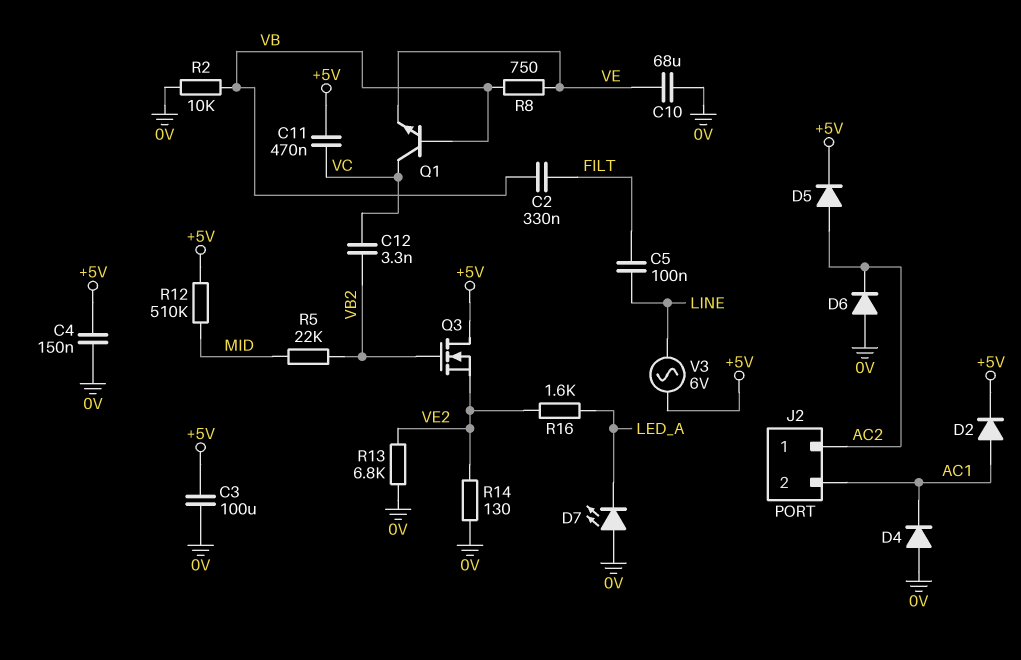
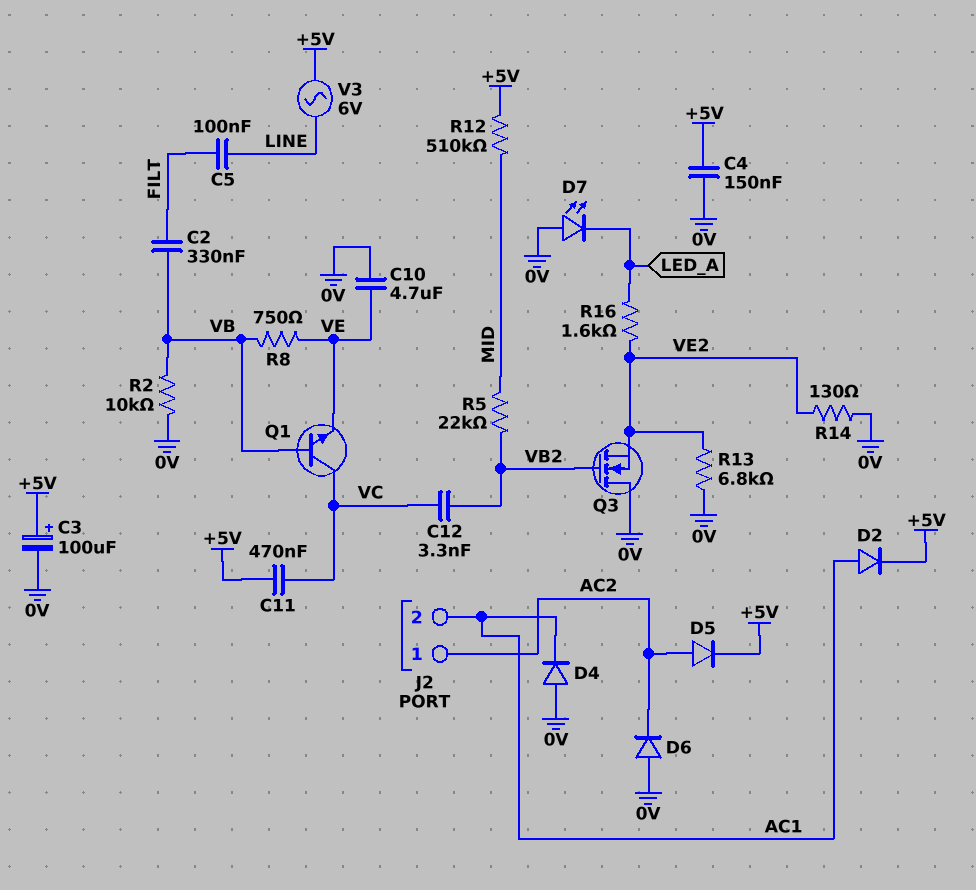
C3: 100uF (+5V, 0V) -> 100uF (plus +5V, minus 0V)
C10: 68uF (0V, VE) -> 4.7uF (0V, VE)
Q3: NMOS (G VB2, D +5V, S VE2) -> NMOS (G VB2, D 0V, S VE2)

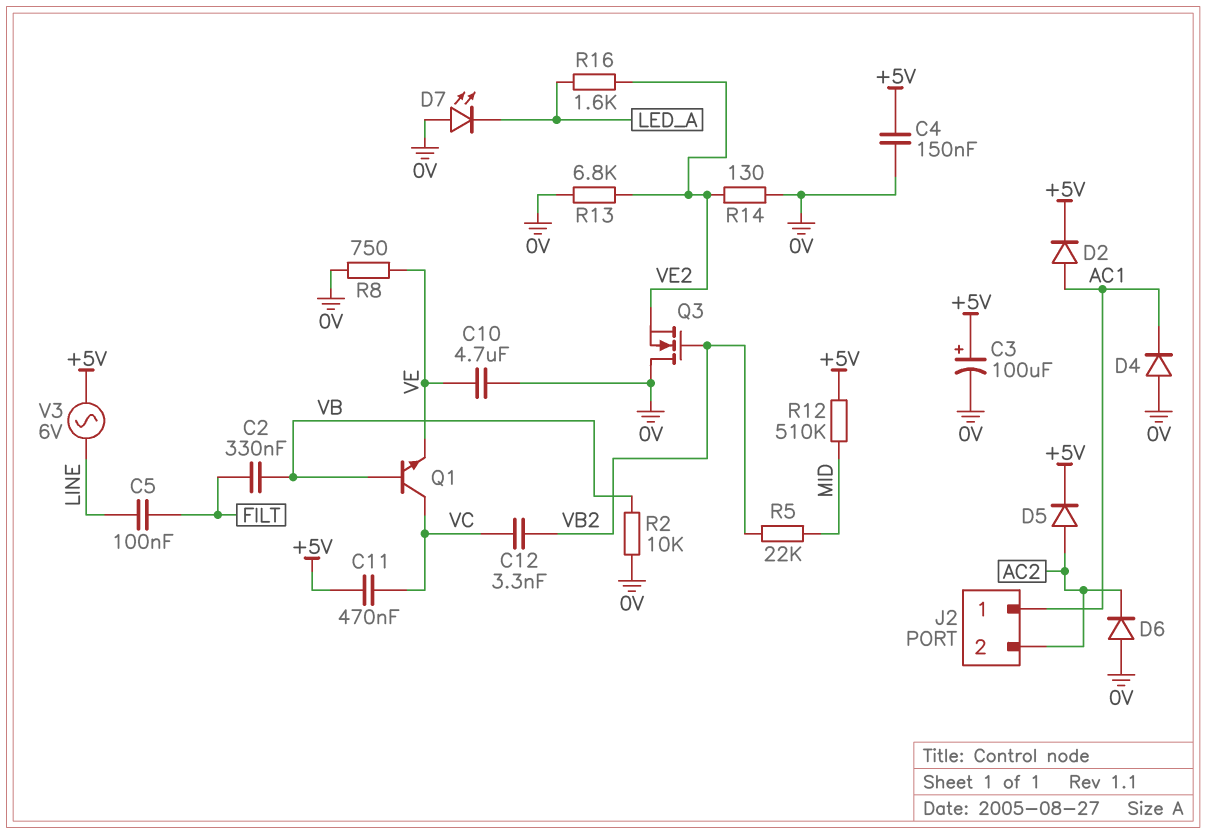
J2 pin 1: AC2 -> AC1
J2 pin 2: AC1 -> AC2
R8: 750 (VB, VE) -> 750 (0V, VE)

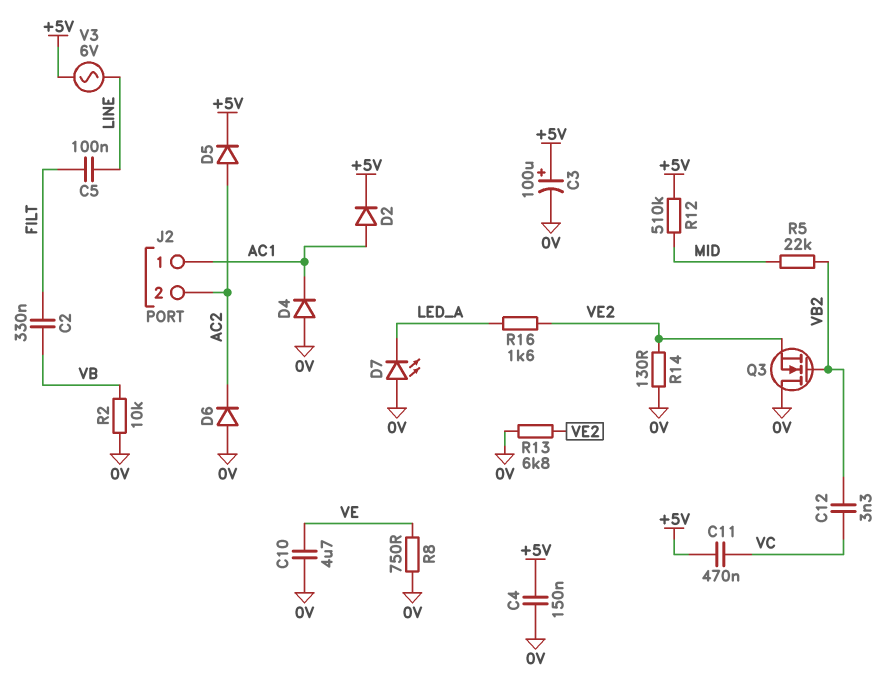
Q1: NPN (B VB, C VC, E VE) -> none

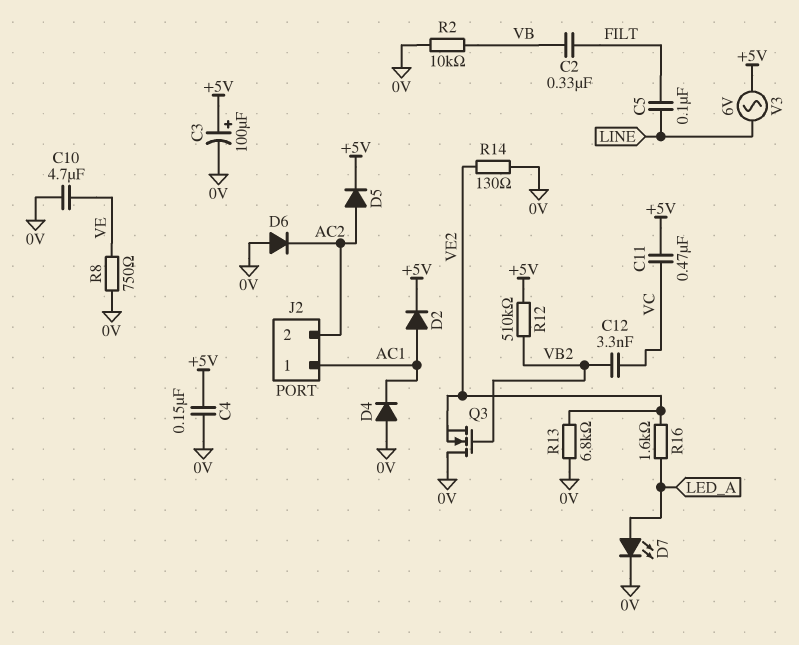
D7: LED (A 0V, K LED_A) -> LED (A LED_A, K 0V)
R5: 22k (MID, VB2) -> none
R12: 510k (+5V, MID) -> 510k (+5V, VB2)

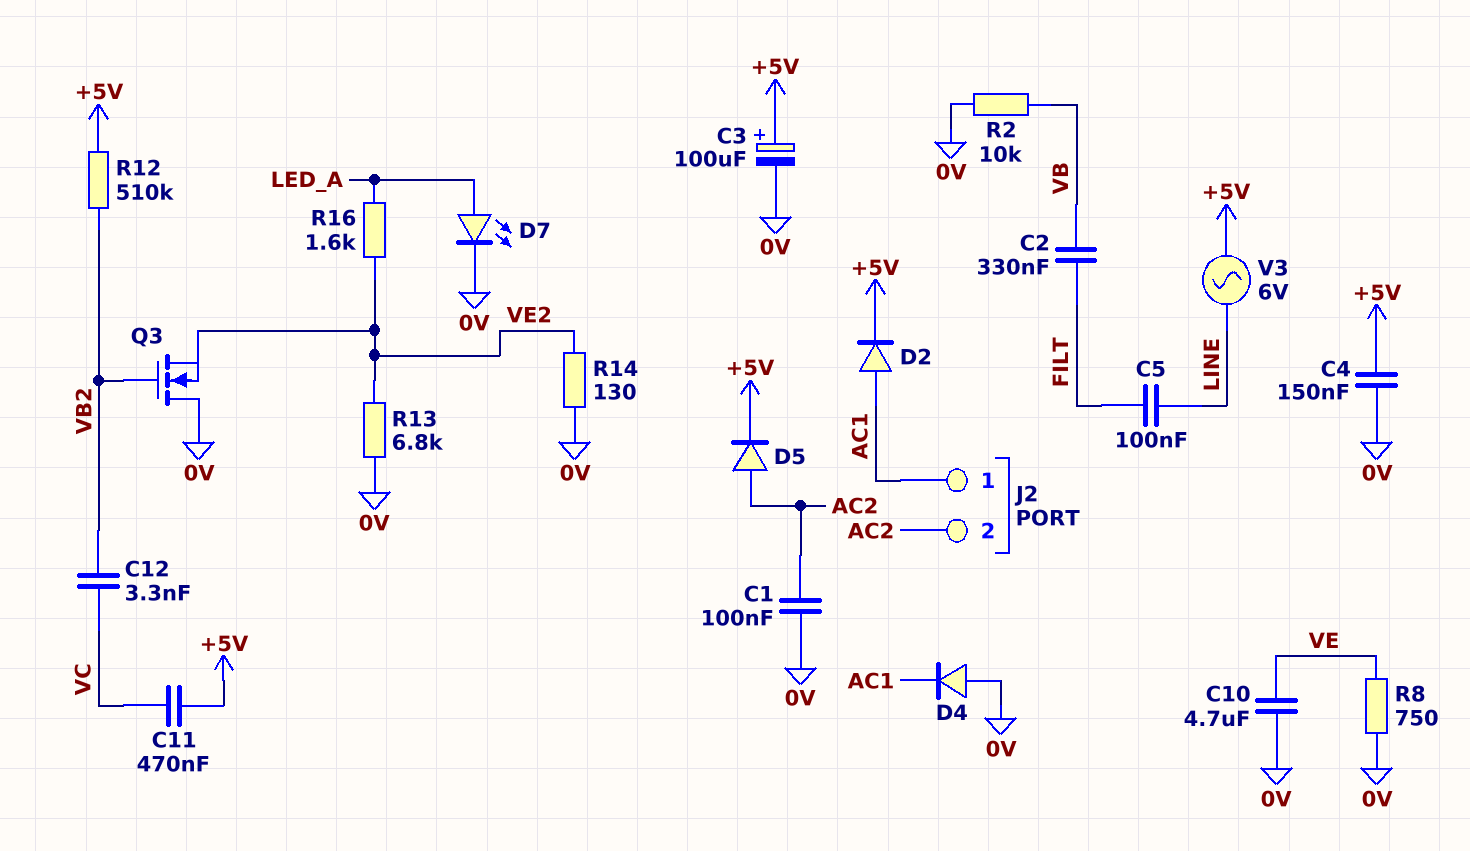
C1: none -> 100nF (0V, AC2)
D6: diode (A 0V, K AC2) -> none

